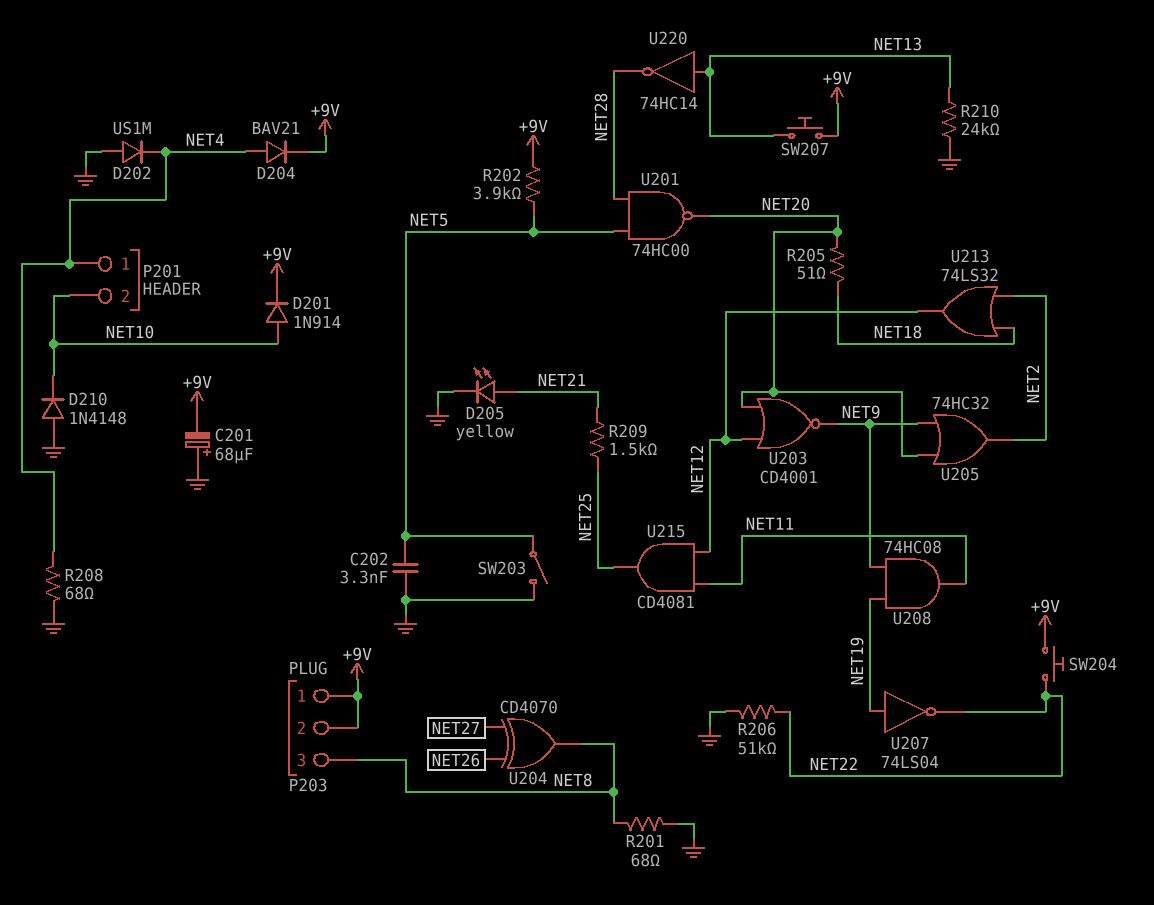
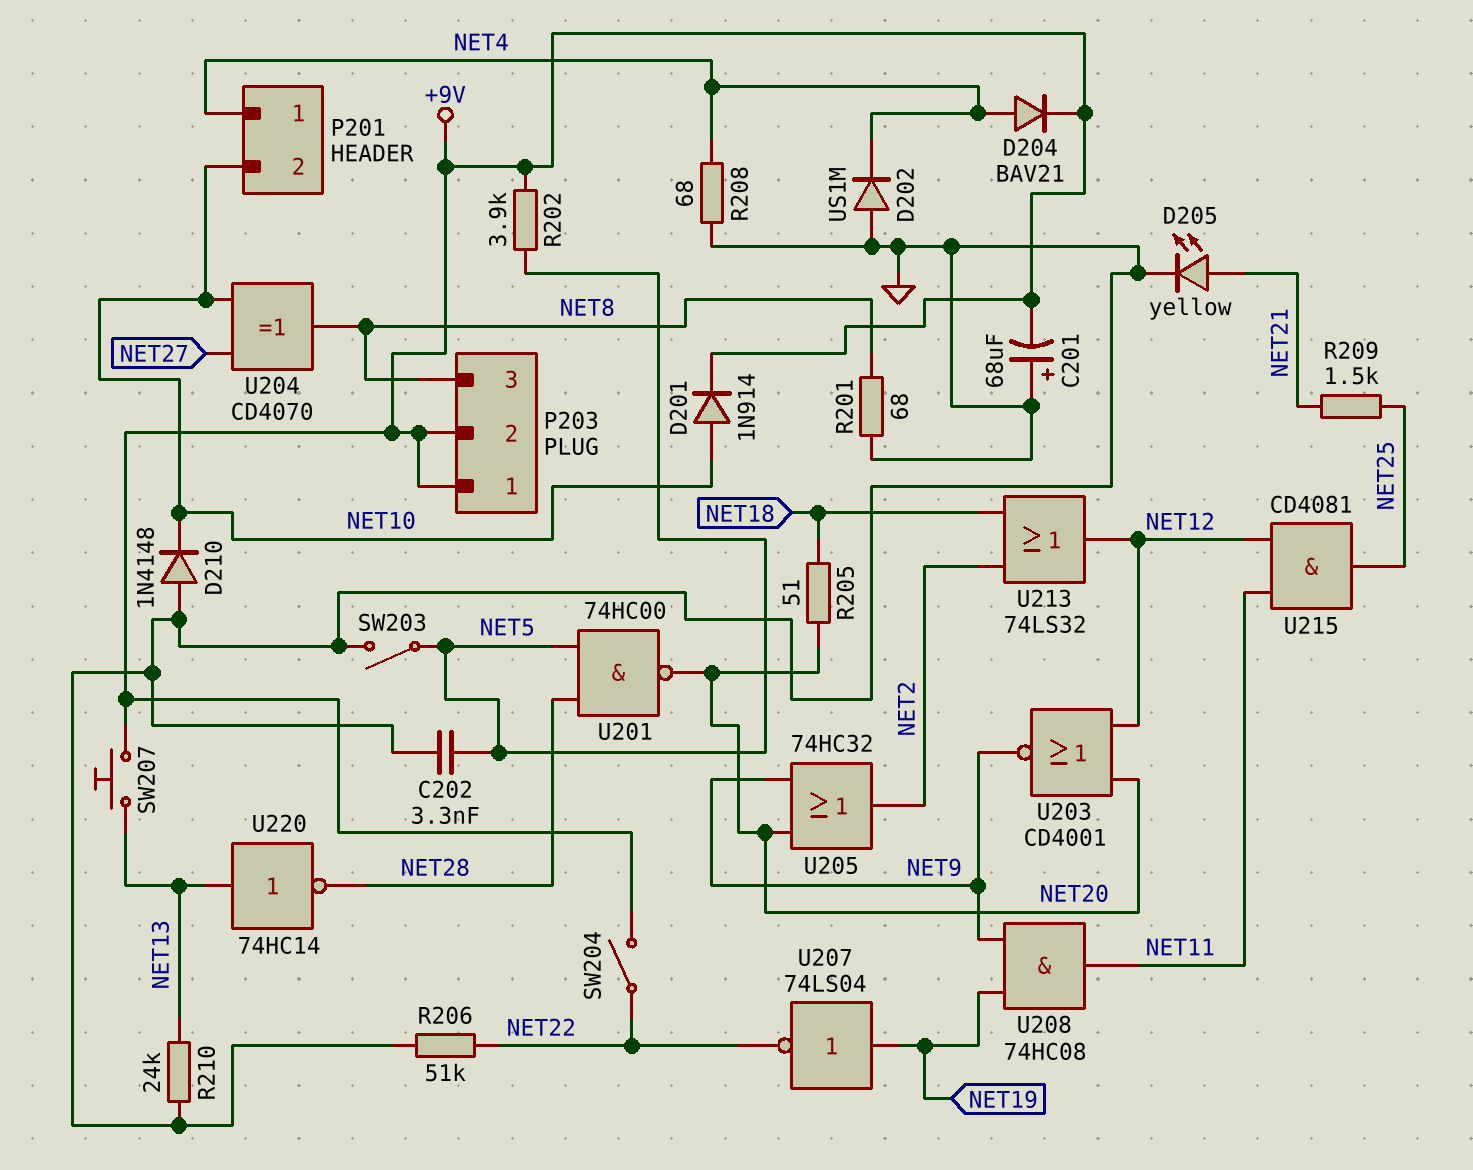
SW204: button (+9V, NET22) -> switch (+9V, NET22)
U204: XOR CD4070 (in NET26, in NET27, out NET8) -> XOR CD4070 (in NET10, in NET27, out NET8)

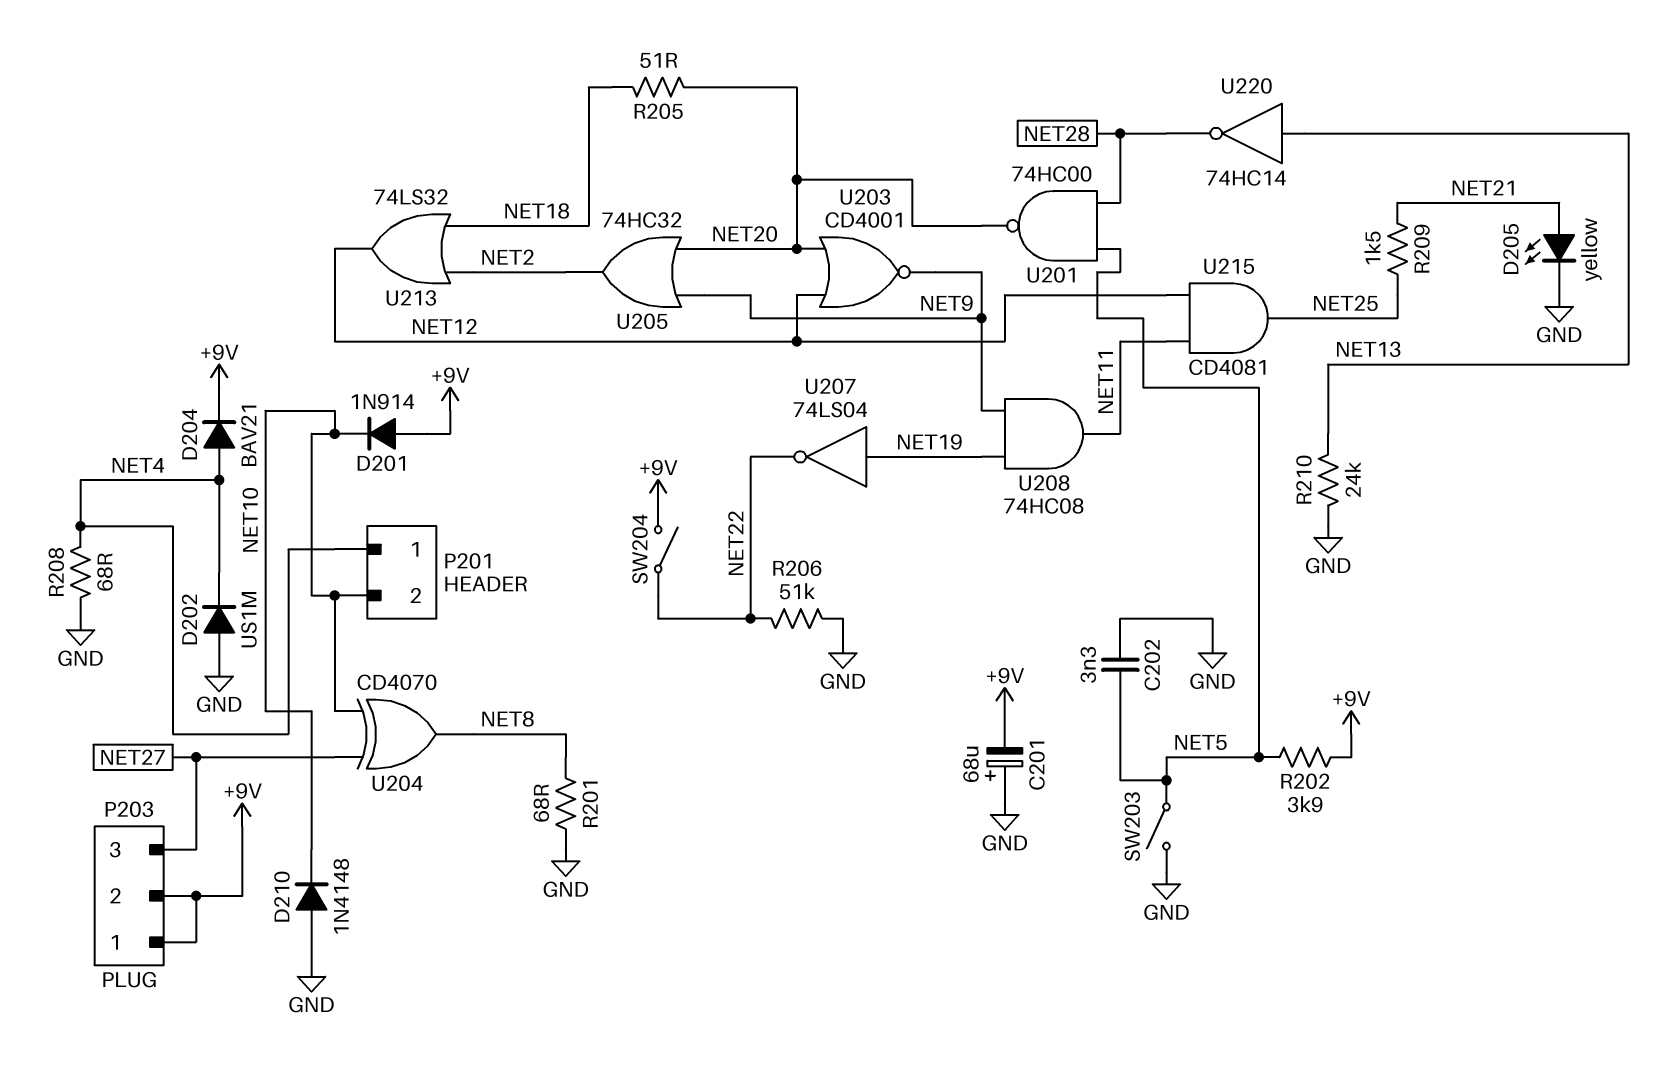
D201: diode 1N914 (A NET10, K +9V) -> diode 1N914 (A +9V, K NET10)
P203 pin 3: NET8 -> NET27
SW207: button (+9V, NET13) -> none

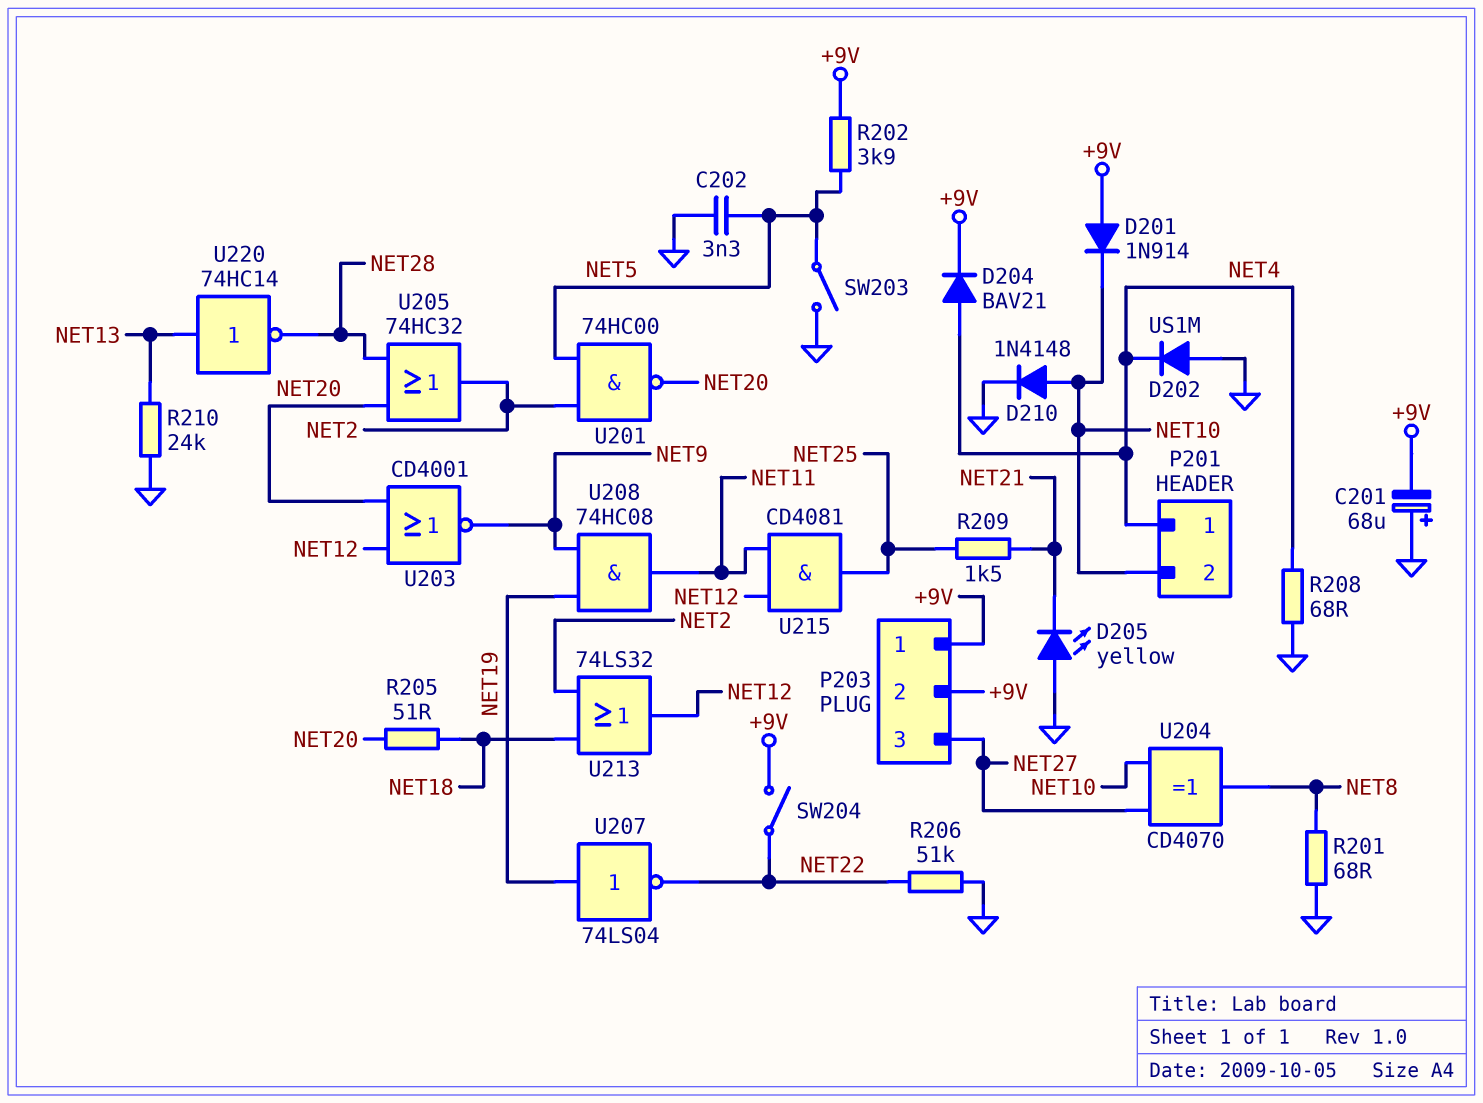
D205: LED yellow (A NET21, K GND) -> LED yellow (A GND, K NET21)
D210: diode 1N4148 (A GND, K NET10) -> diode 1N4148 (A NET10, K GND)
U201: NAND 74HC00 (in NET5, in NET28, out NET20) -> NAND 74HC00 (in NET2, in NET5, out NET20)
U205: OR 74HC32 (in NET9, in NET20, out NET2) -> OR 74HC32 (in NET20, in NET28, out NET2)

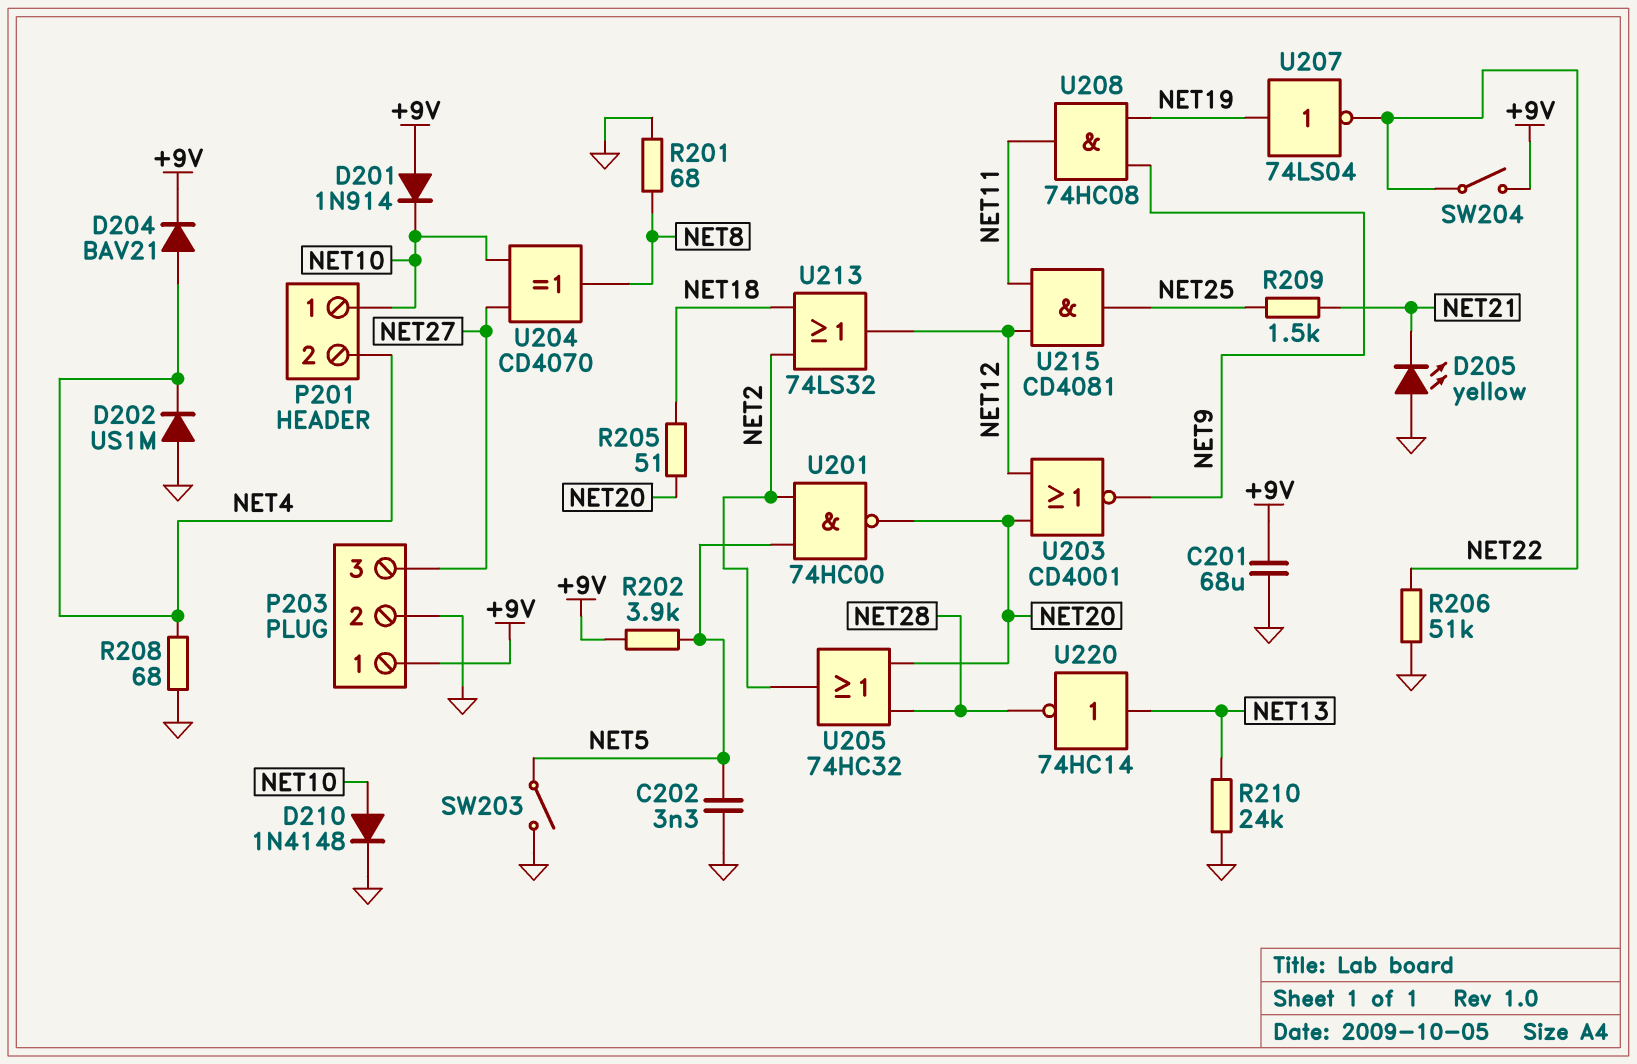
C201: 68uF (plus GND, minus +9V) -> 68uF (+9V, GND)
P201 pin 1: NET4 -> NET10
P201 pin 2: NET10 -> NET4
P203 pin 2: +9V -> GND

